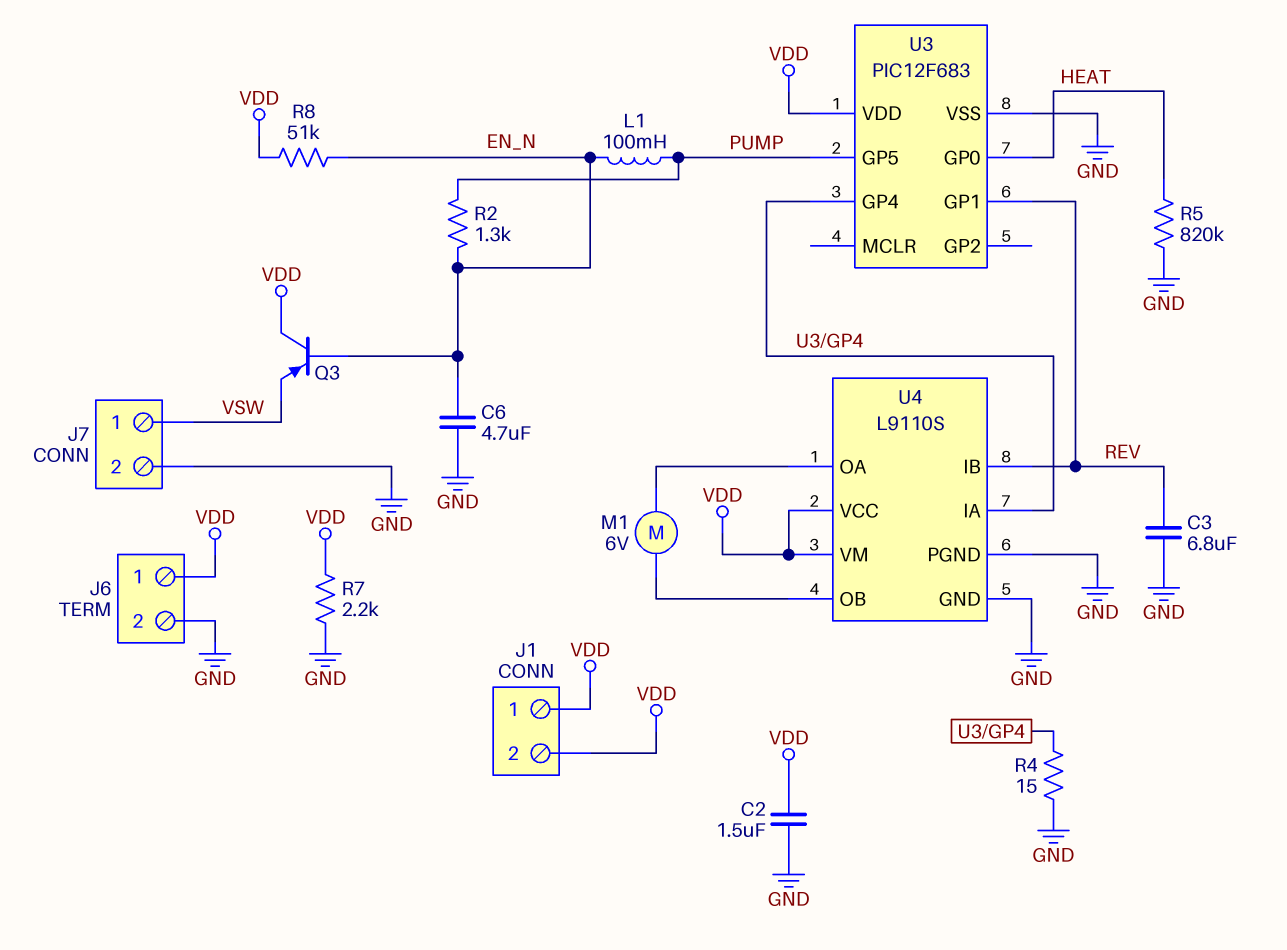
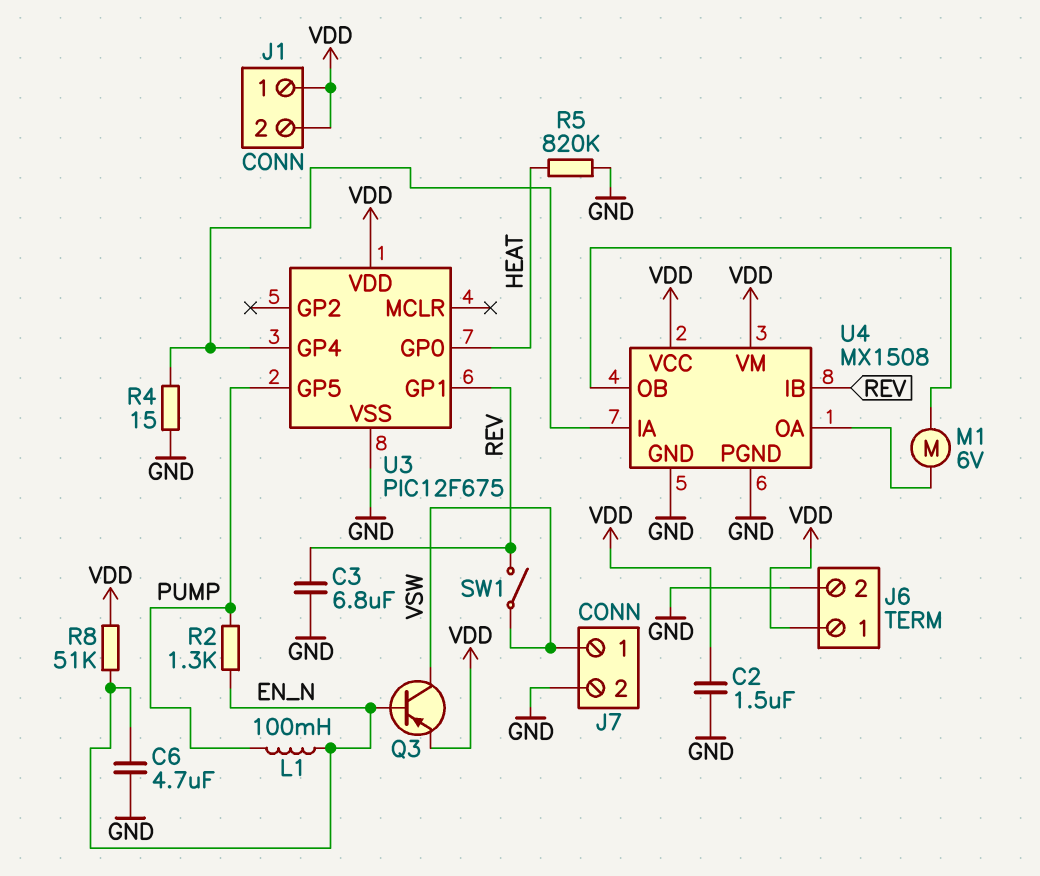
Q3: PNP (B EN_N, C VDD, E VSW) -> PNP (B EN_N, C VSW, E VDD)
R7: 2.2k (GND, VDD) -> none
SW1: none -> switch (REV, VSW)
U3: PIC12F683 -> PIC12F675
U4: L9110S -> MX1508

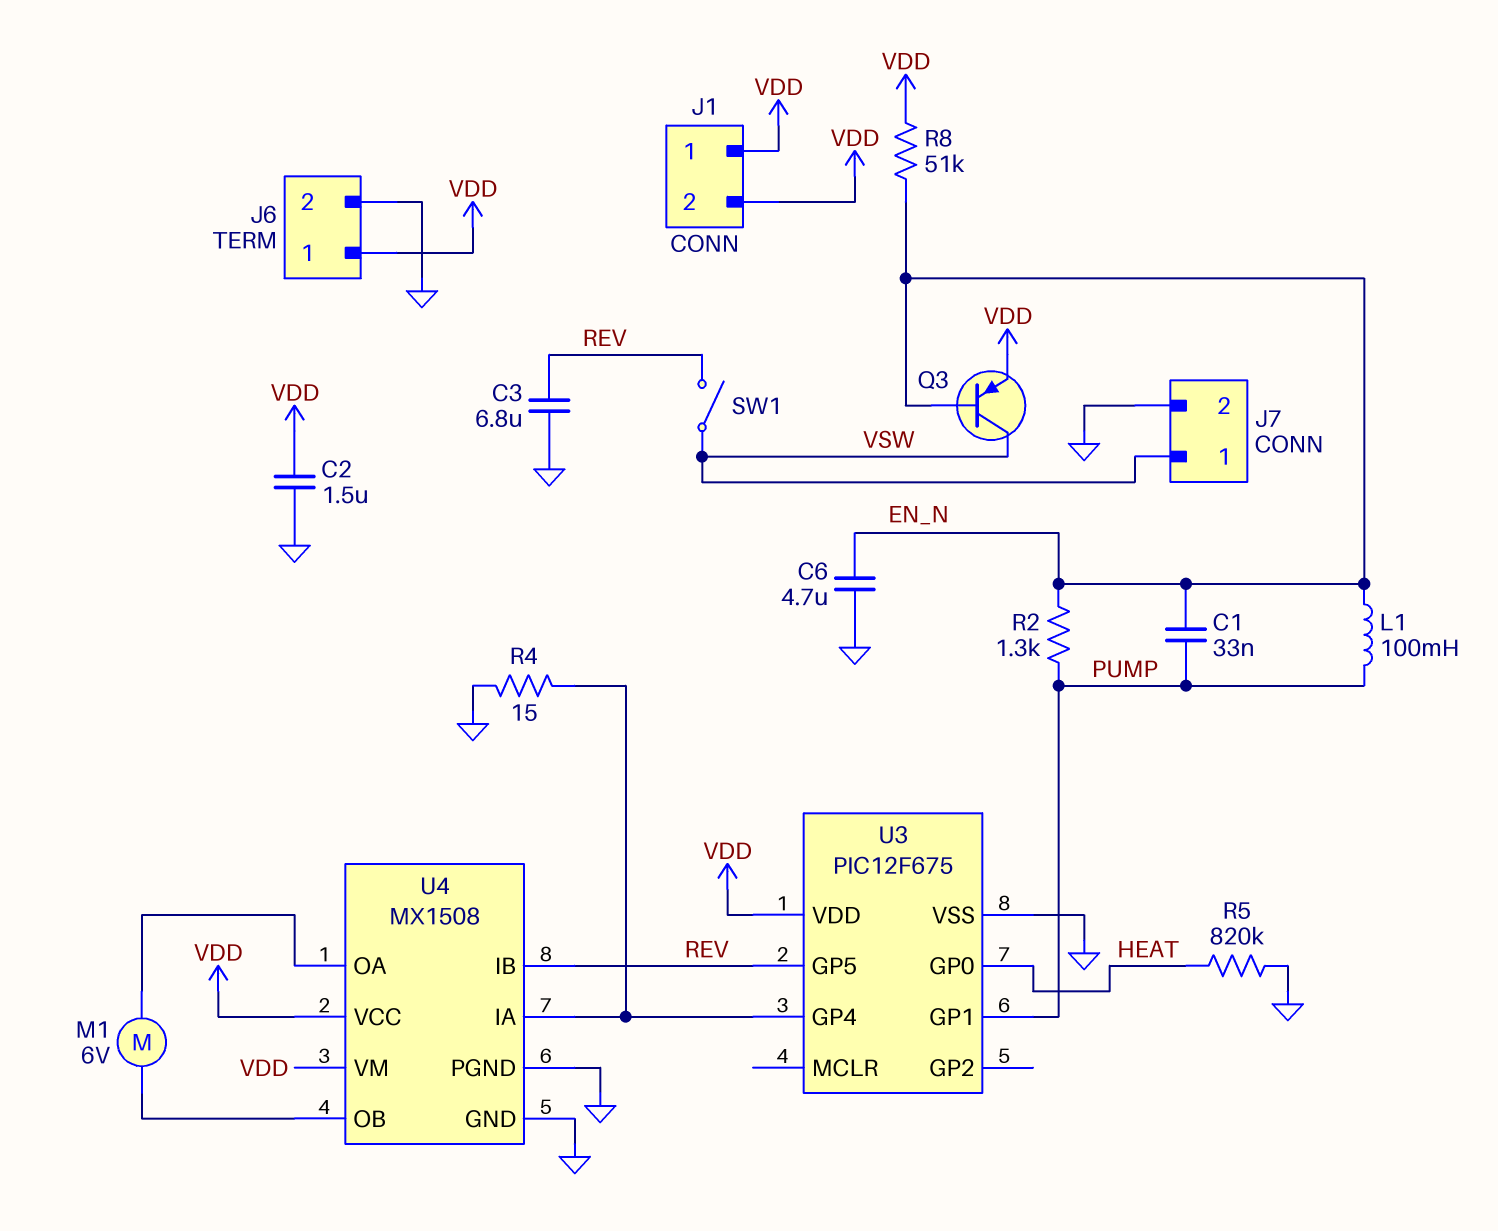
C1: none -> 33nF (EN_N, PUMP)
U3 pin GP1: REV -> PUMP
U3 pin GP5: PUMP -> REV

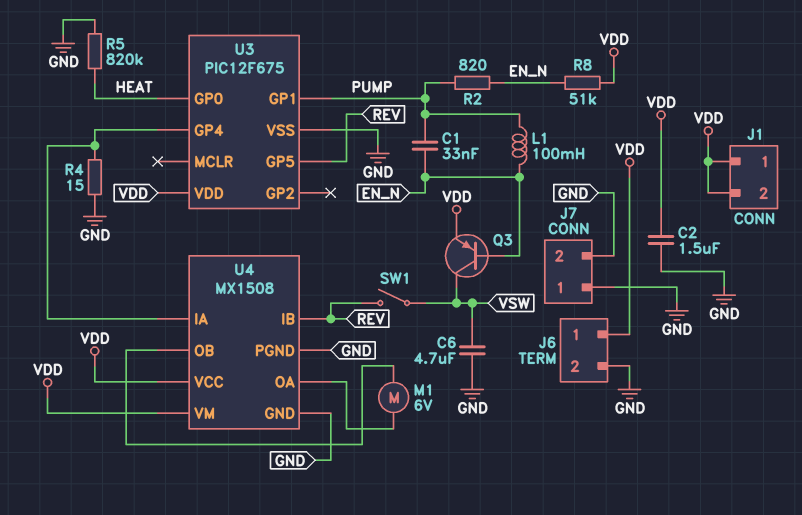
C3: 6.8uF (GND, REV) -> none
C6: 4.7uF (EN_N, GND) -> 4.7uF (GND, VSW)
J7 pin 1: VSW -> GND
R2: 1.3k (EN_N, PUMP) -> 820 (EN_N, PUMP)

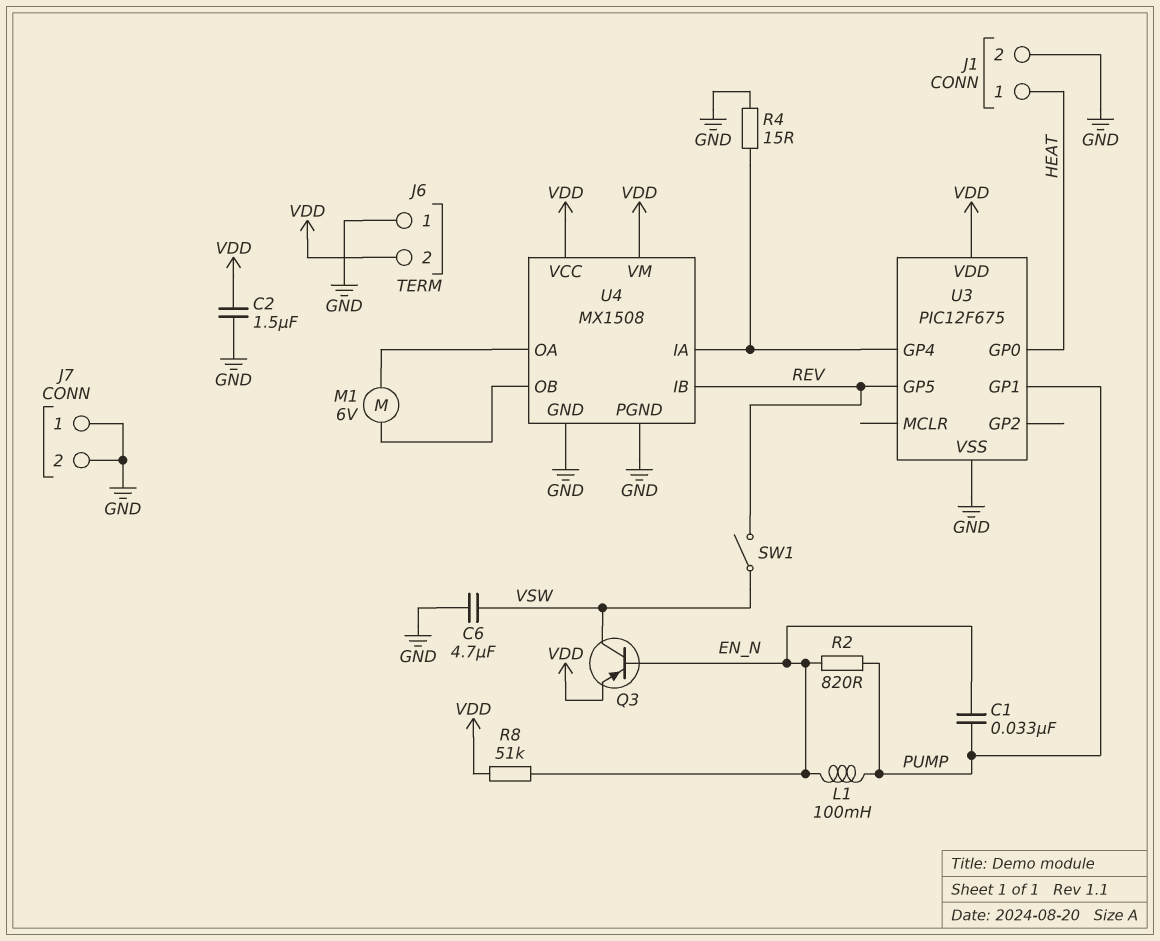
J1 pin 1: VDD -> HEAT
J1 pin 2: VDD -> GND
J6 pin 1: VDD -> GND
J6 pin 2: GND -> VDD
R5: 820k (GND, HEAT) -> none

